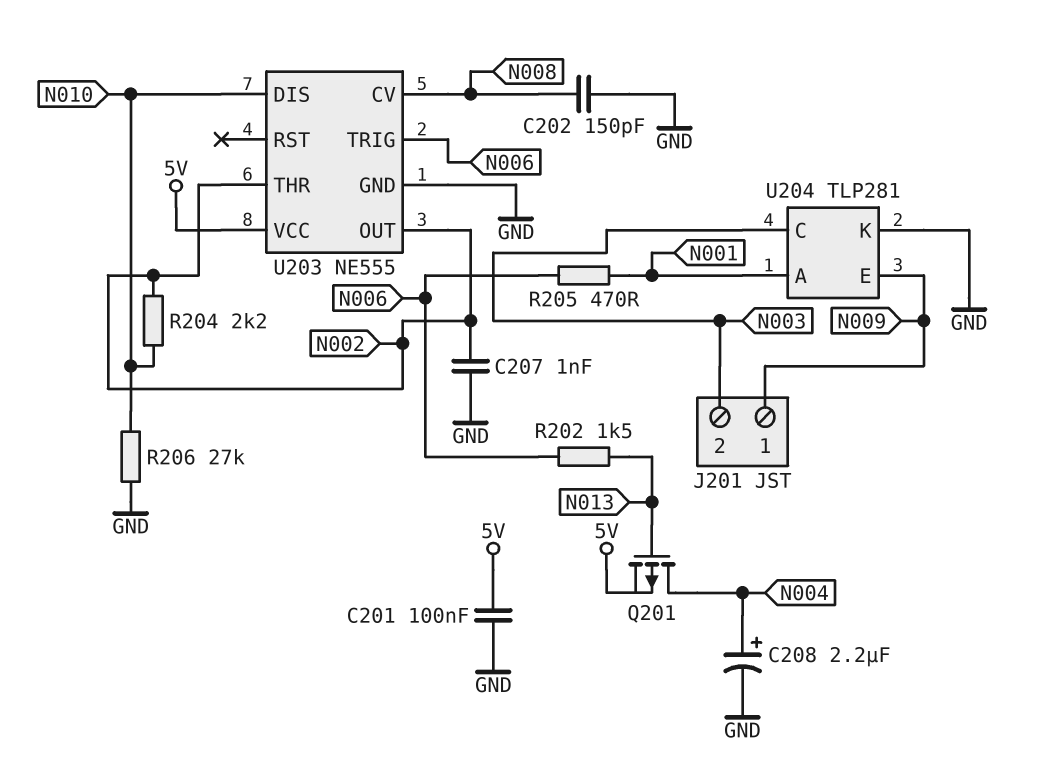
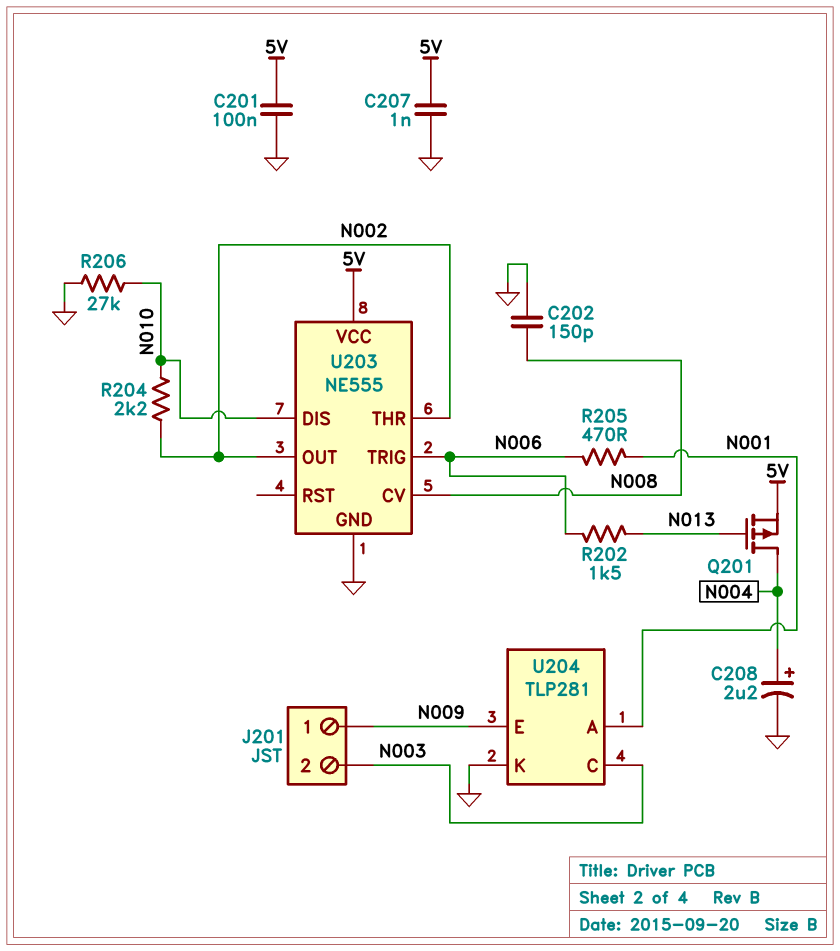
C207: 1nF (GND, N002) -> 1nF (5V, GND)

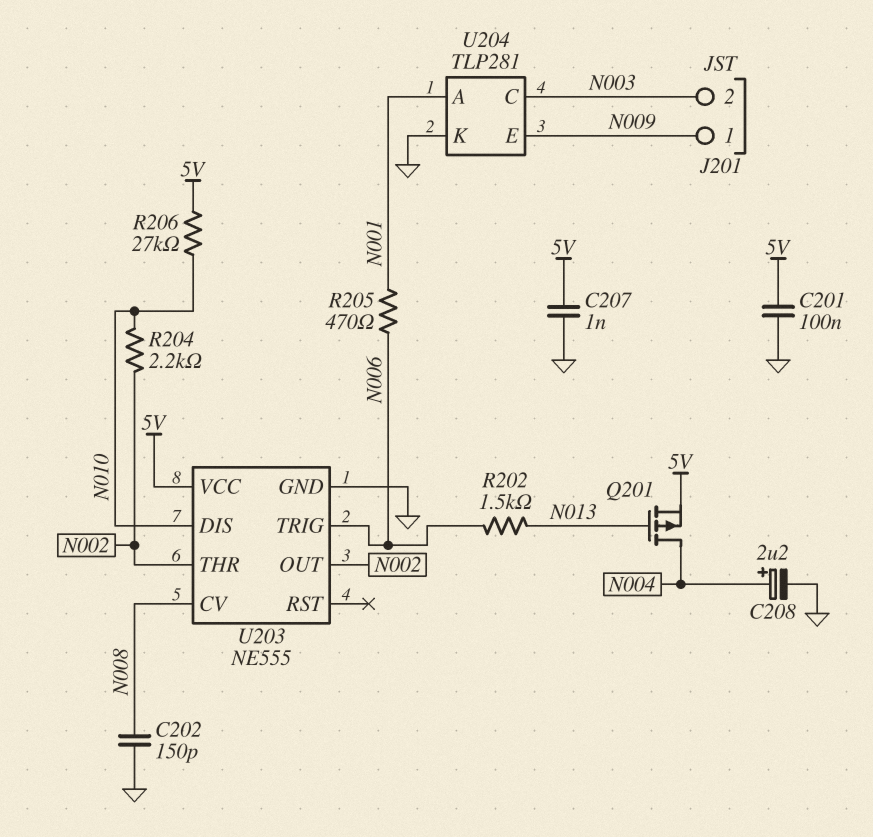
R206: 27k (GND, N010) -> 27k (5V, N010)

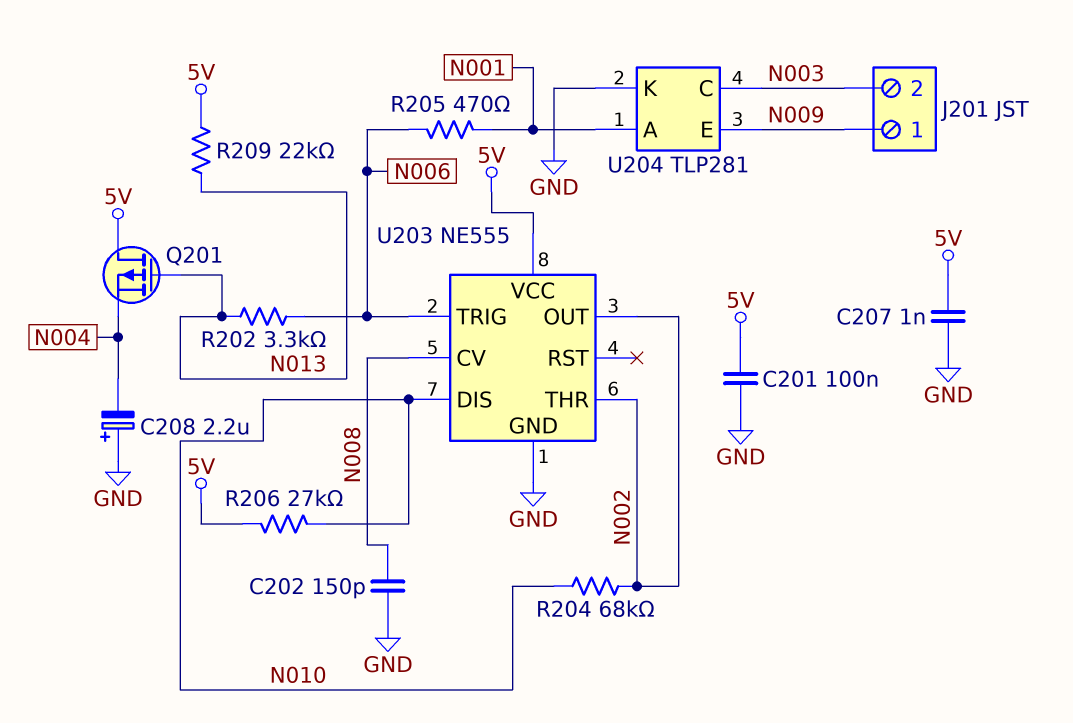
C208: 2.2uF (plus N004, minus GND) -> 2.2uF (plus GND, minus N004)
Q201: PMOS (G N013, D N004, S 5V) -> PMOS (G N013, D 5V, S N004)
R202: 1.5k (N006, N013) -> 3.3k (N006, N013)
R204: 2.2k (N002, N010) -> 68k (N002, N010)
R209: none -> 22k (5V, N013)

